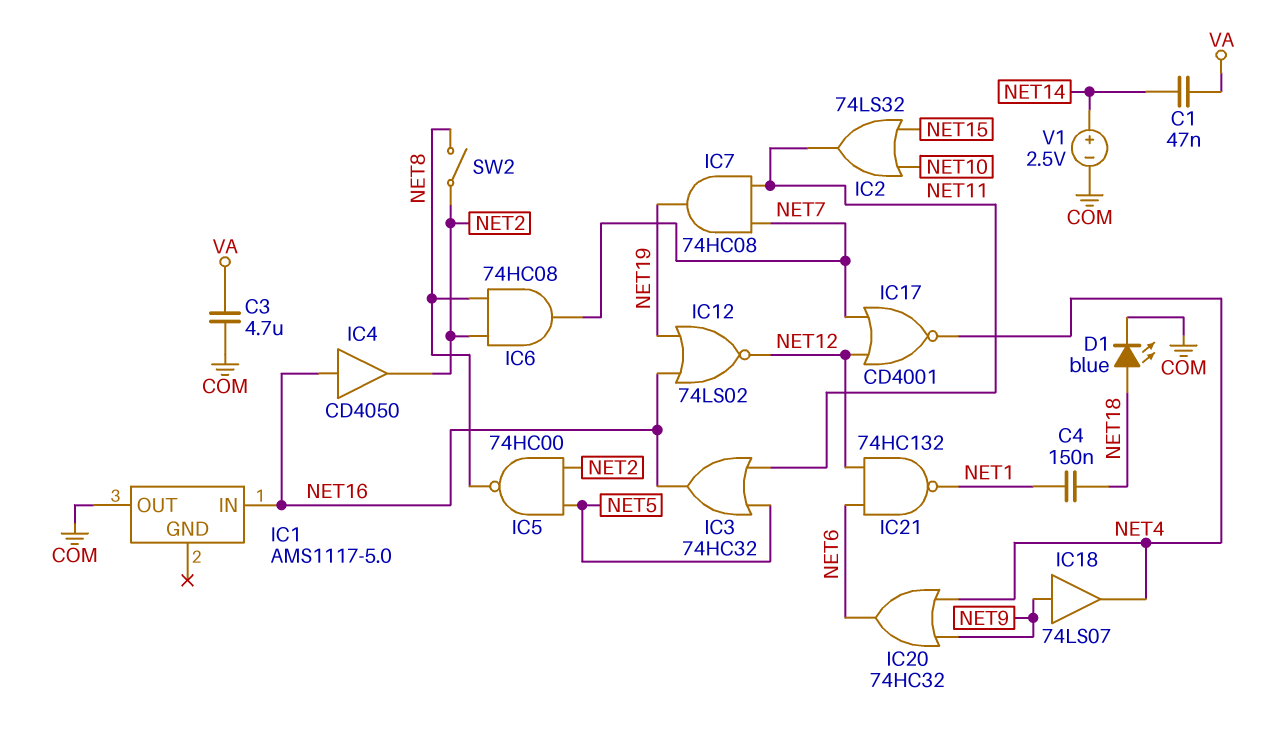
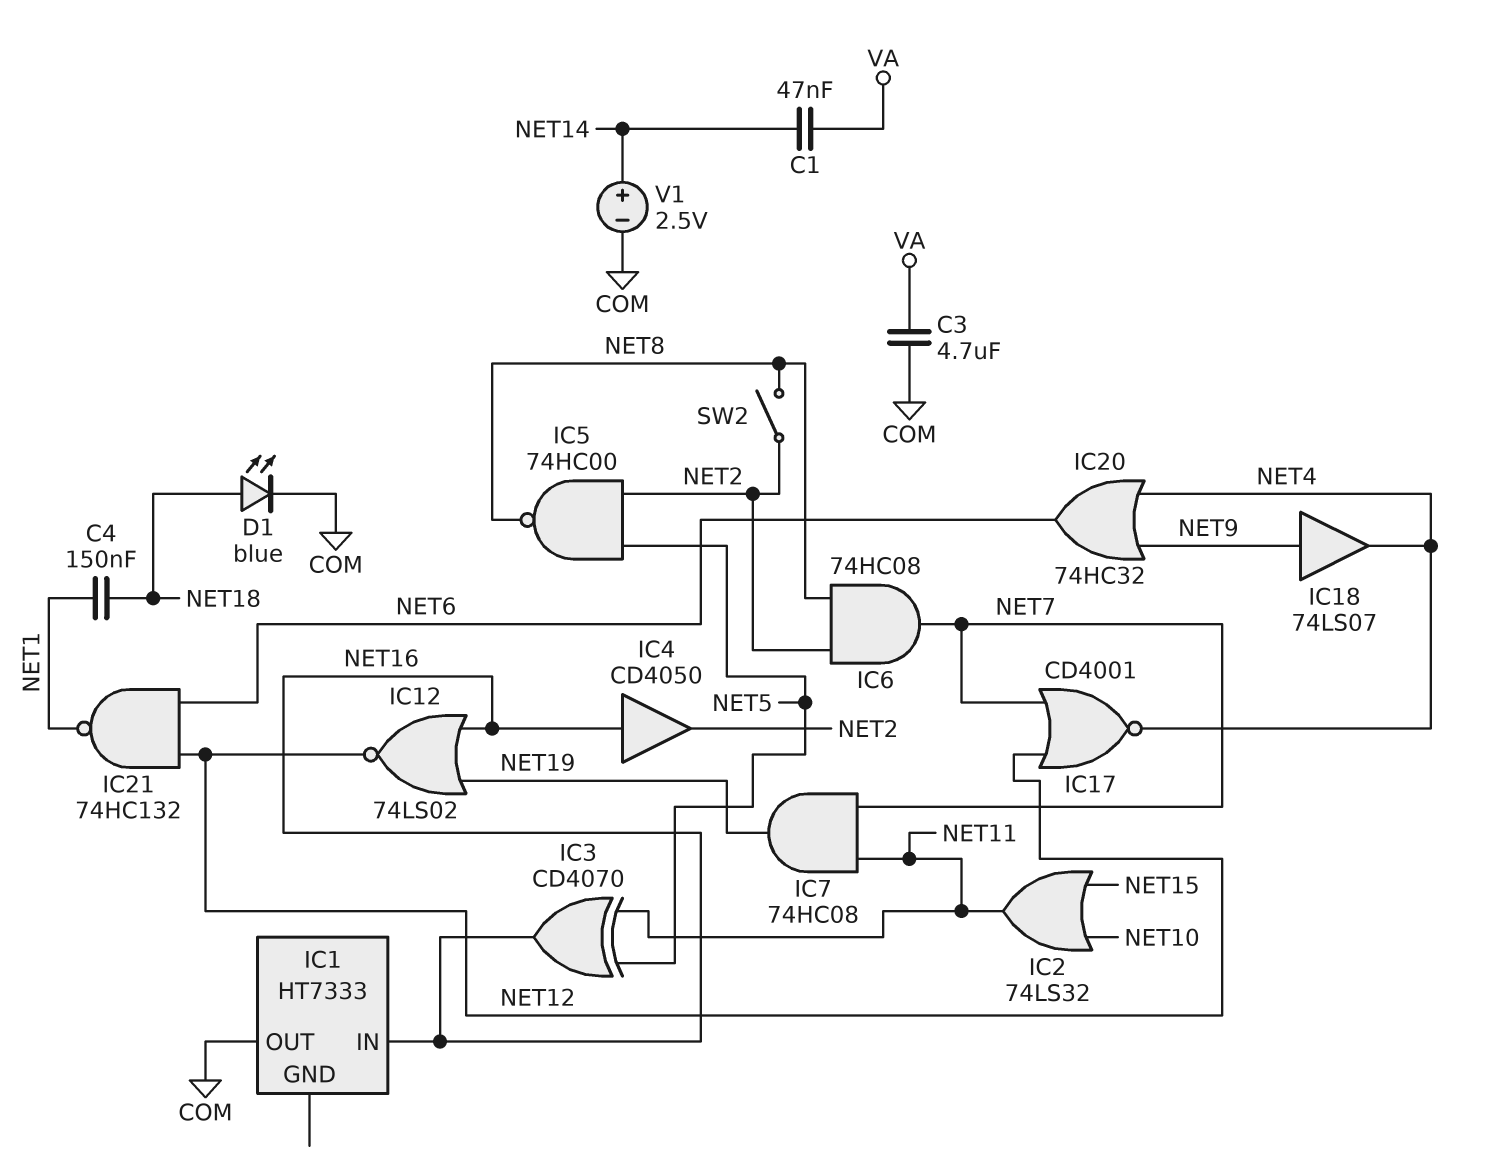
IC1: AMS1117-5.0 -> HT7333
IC3: OR 74HC32 (in NET5, in NET11, out NET16) -> XOR CD4070 (in NET5, in NET11, out NET16)

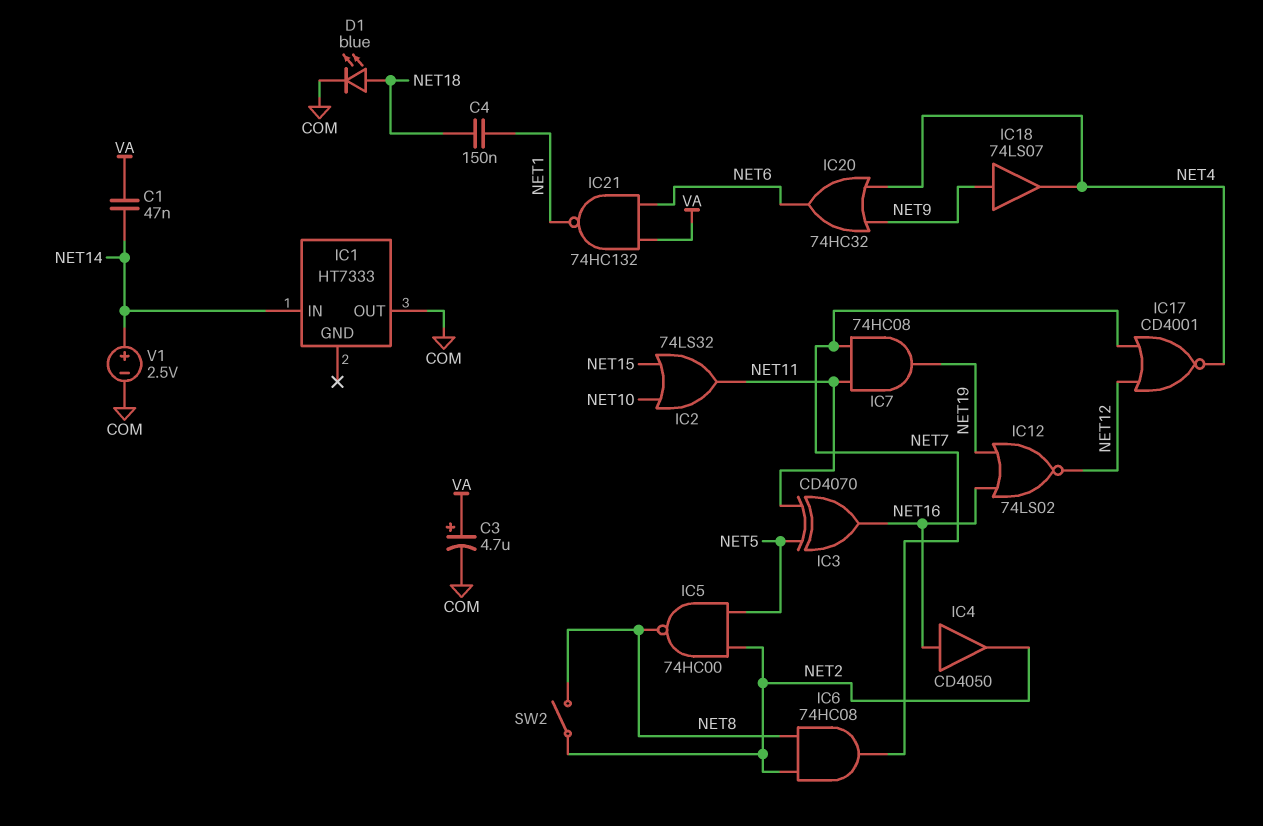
C3: 4.7uF (COM, VA) -> 4.7uF (plus VA, minus COM)
IC1 pin IN: NET16 -> NET14
IC21: NAND 74HC132 (in NET6, in NET12, out NET1) -> NAND 74HC132 (in NET6, in VA, out NET1)

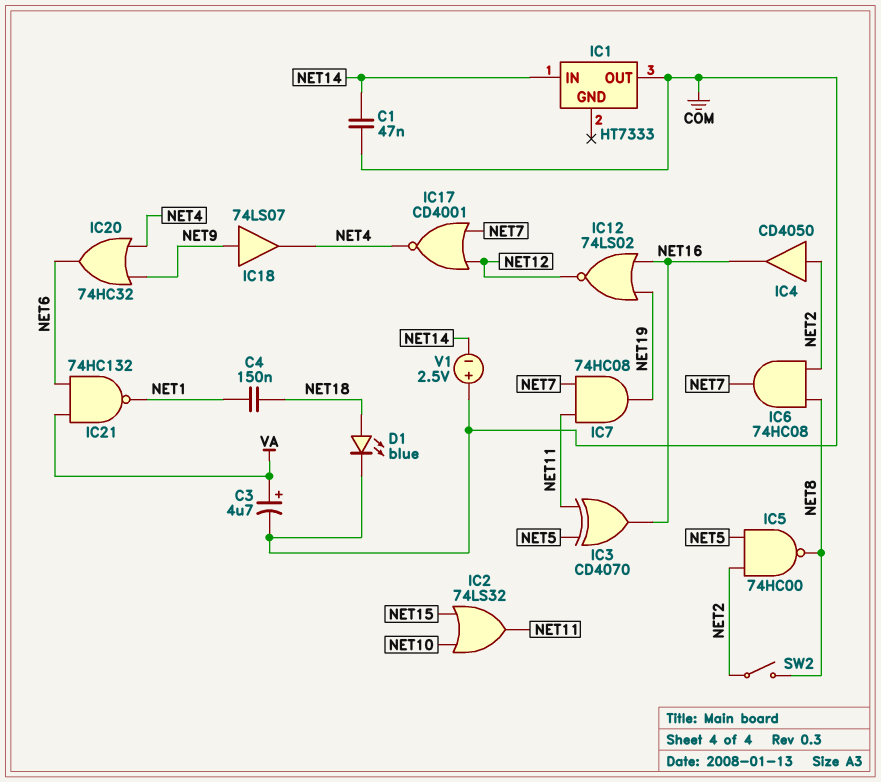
C1: 47nF (NET14, VA) -> 47nF (COM, NET14)
IC4: buffer CD4050 (in NET16, out NET2) -> buffer CD4050 (in NET2, out NET16)
V1: 2.5V (plus NET14, minus COM) -> 2.5V (plus COM, minus NET14)

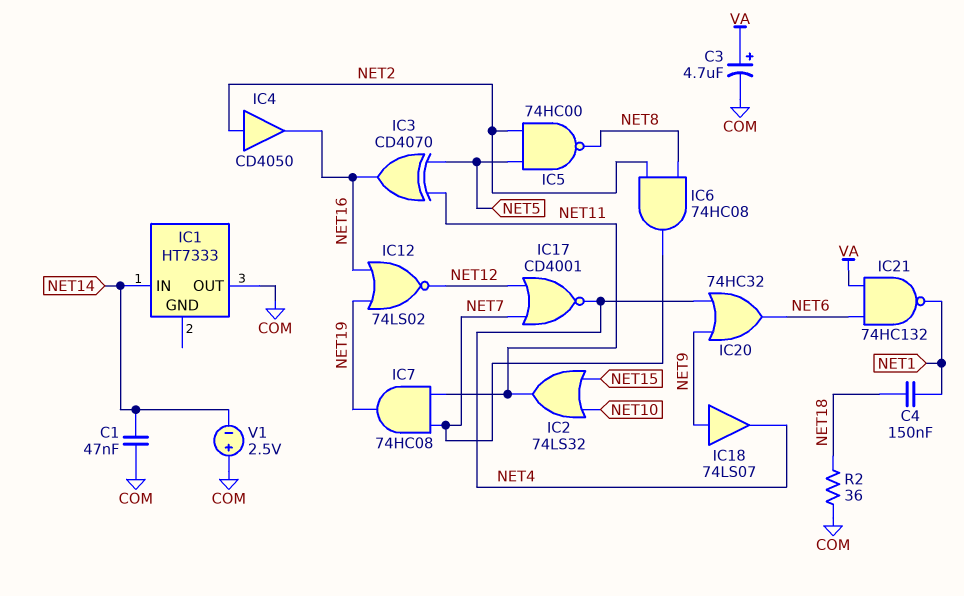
D1: LED blue (A NET18, K COM) -> none
R2: none -> 36 (COM, NET18)
SW2: switch (NET2, NET8) -> none

